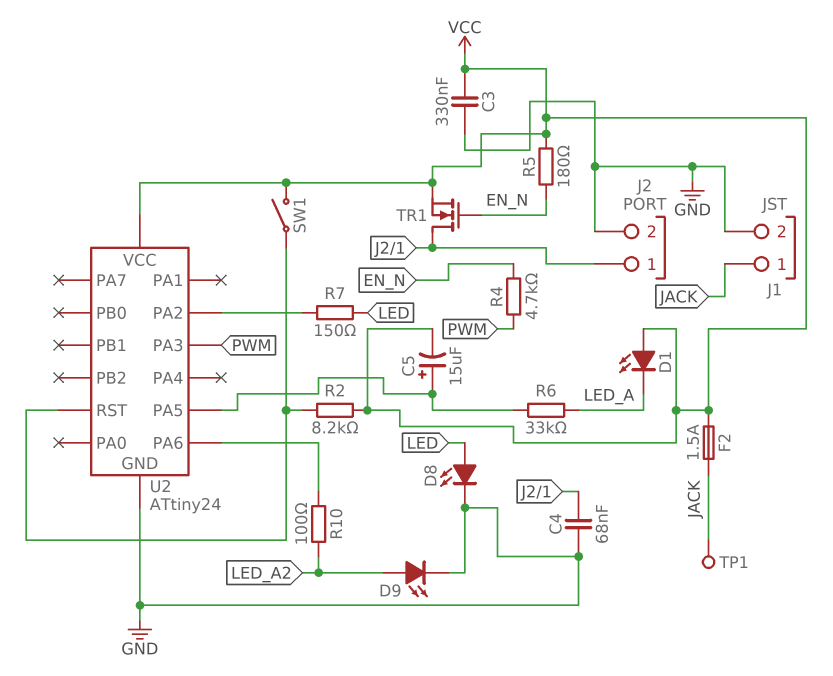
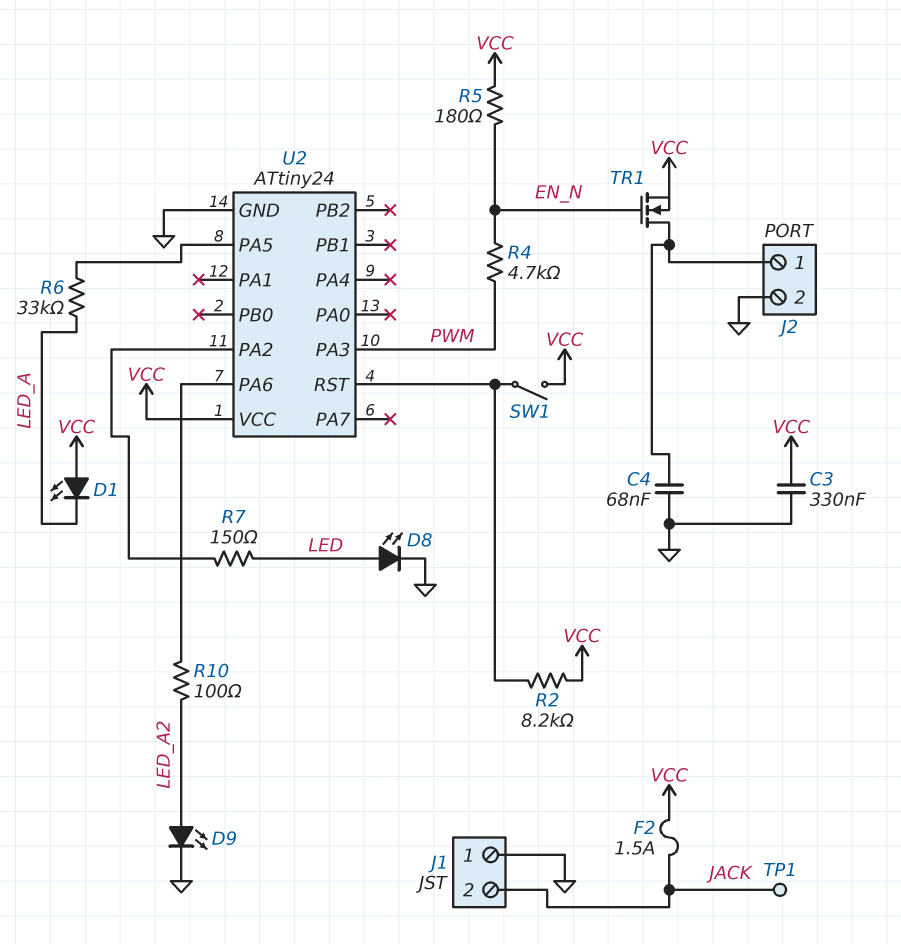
C5: 15uF (plus U2/PA5, minus VCC) -> none
J1 pin 1: JACK -> GND
J1 pin 2: GND -> JACK

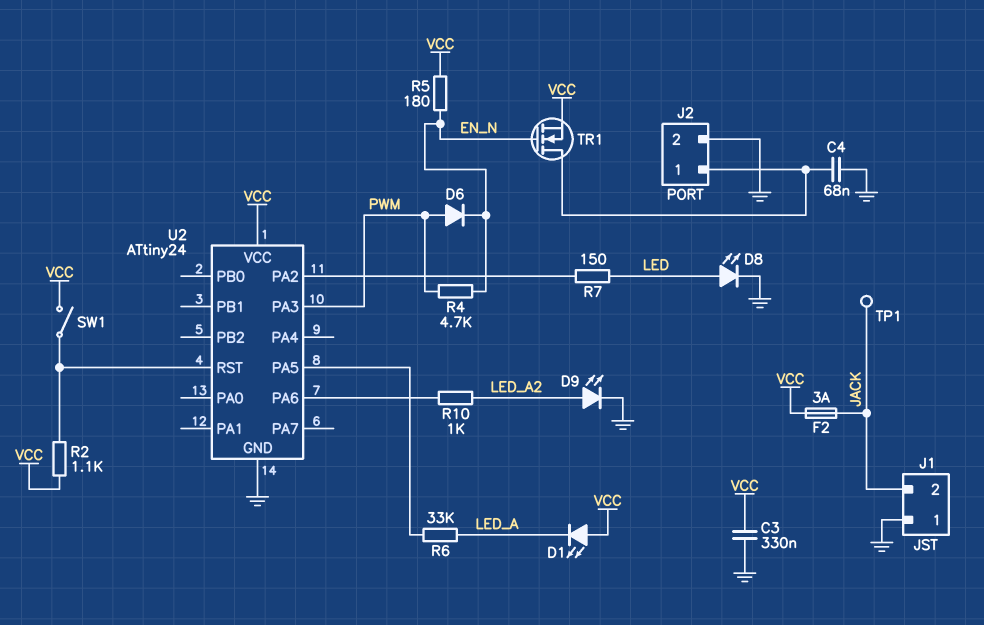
D6: none -> diode (A PWM, K EN_N)
F2: 1.5A (JACK, VCC) -> 3A (JACK, VCC)
R2: 8.2k (U2/RST, VCC) -> 1.1k (U2/RST, VCC)
R10: 100 (LED_A2, U2/PA6) -> 1k (LED_A2, U2/PA6)

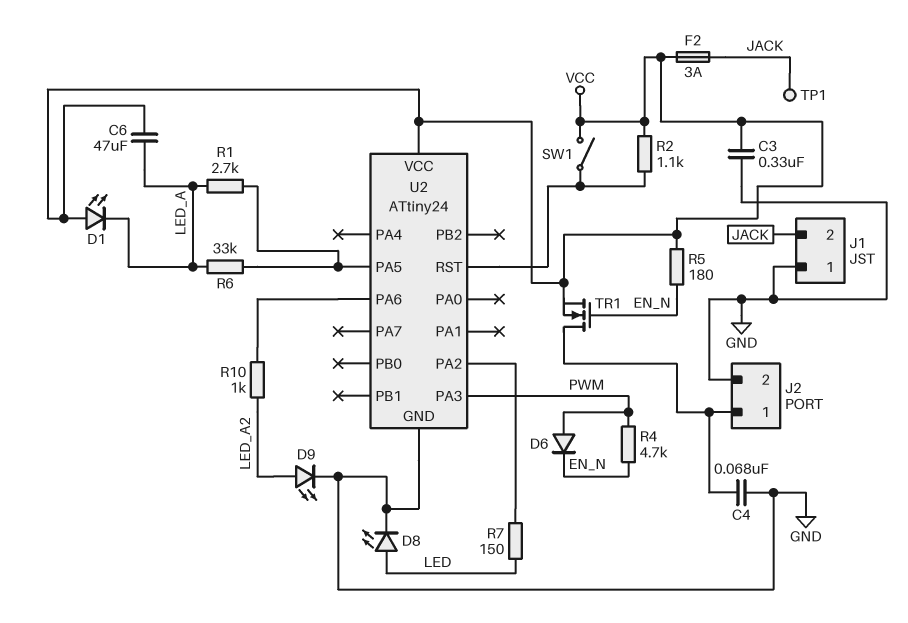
C6: none -> 47uF (LED_A, VCC)
R1: none -> 2.7k (LED_A, U2/PA5)

